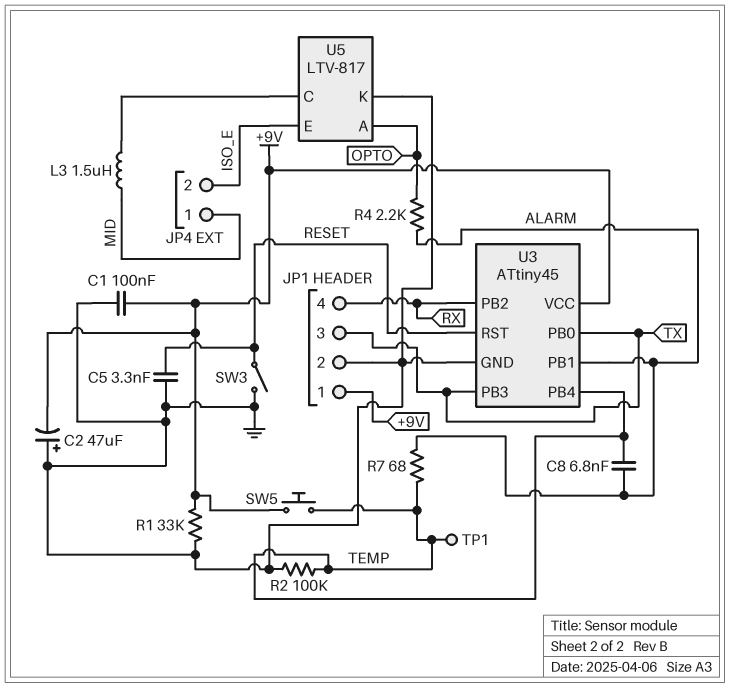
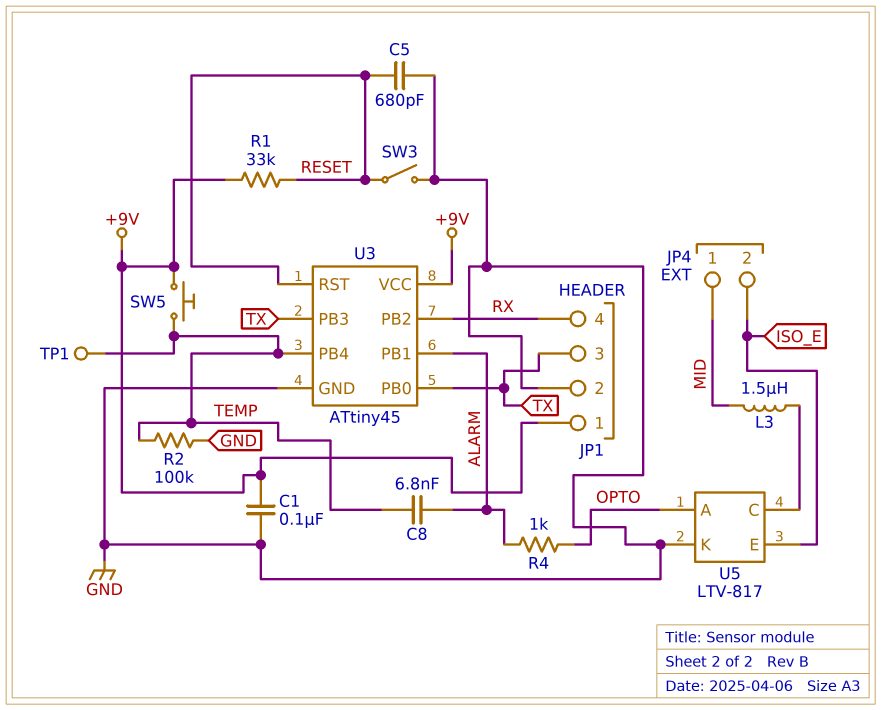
C2: 47uF (plus GND, minus +9V) -> none
C5: 3.3nF (GND, RESET) -> 680pF (GND, RESET)
R1: 33k (+9V, GND) -> 33k (+9V, RESET)
R4: 2.2k (ALARM, OPTO) -> 1k (ALARM, OPTO)
R7: 68 (ALARM, TEMP) -> none

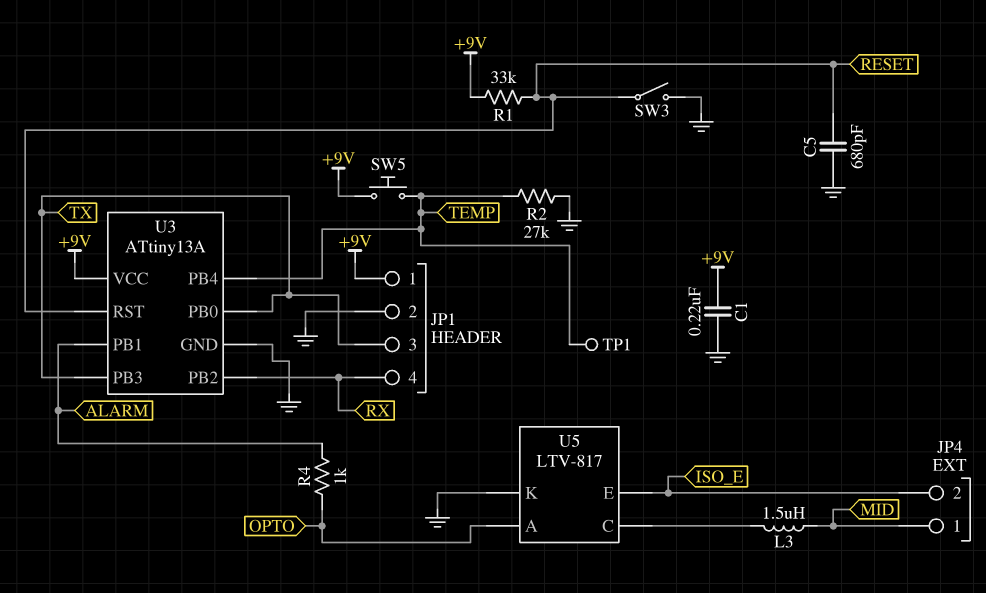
C1: 100nF (+9V, GND) -> 220nF (+9V, GND)
C8: 6.8nF (ALARM, TEMP) -> none
R2: 100k (GND, TEMP) -> 27k (GND, TEMP)
U3: ATtiny45 -> ATtiny13A

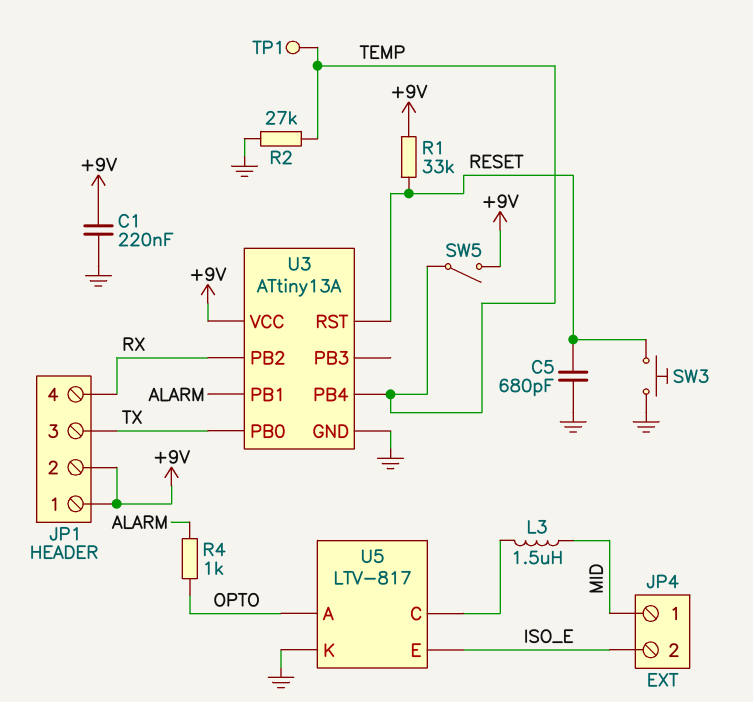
JP1 pin 2: GND -> +9V
SW3: switch (GND, RESET) -> button (GND, RESET)
SW5: button (+9V, TEMP) -> switch (+9V, TEMP)
U3 pin PB3: TX -> none

